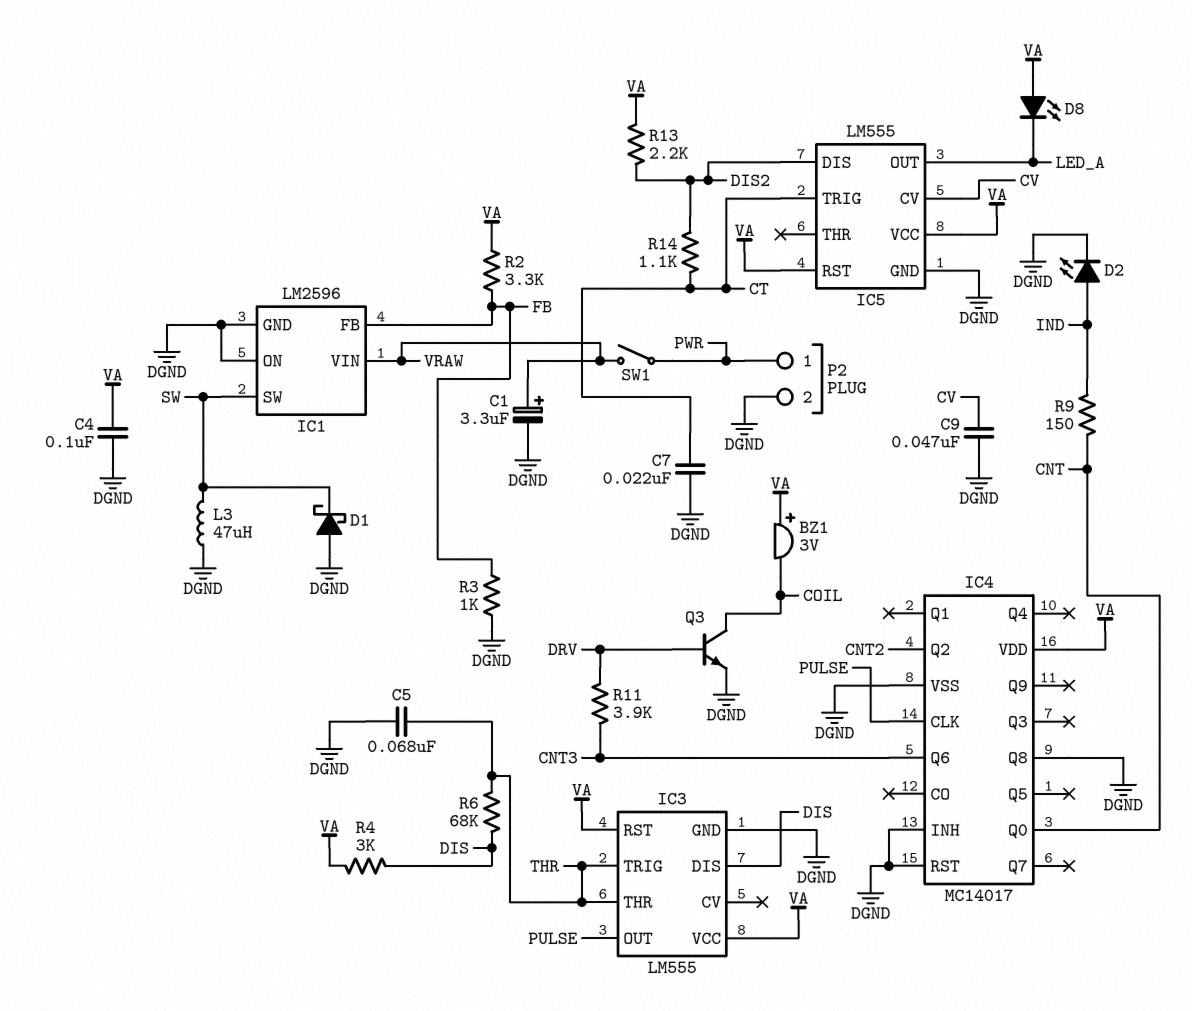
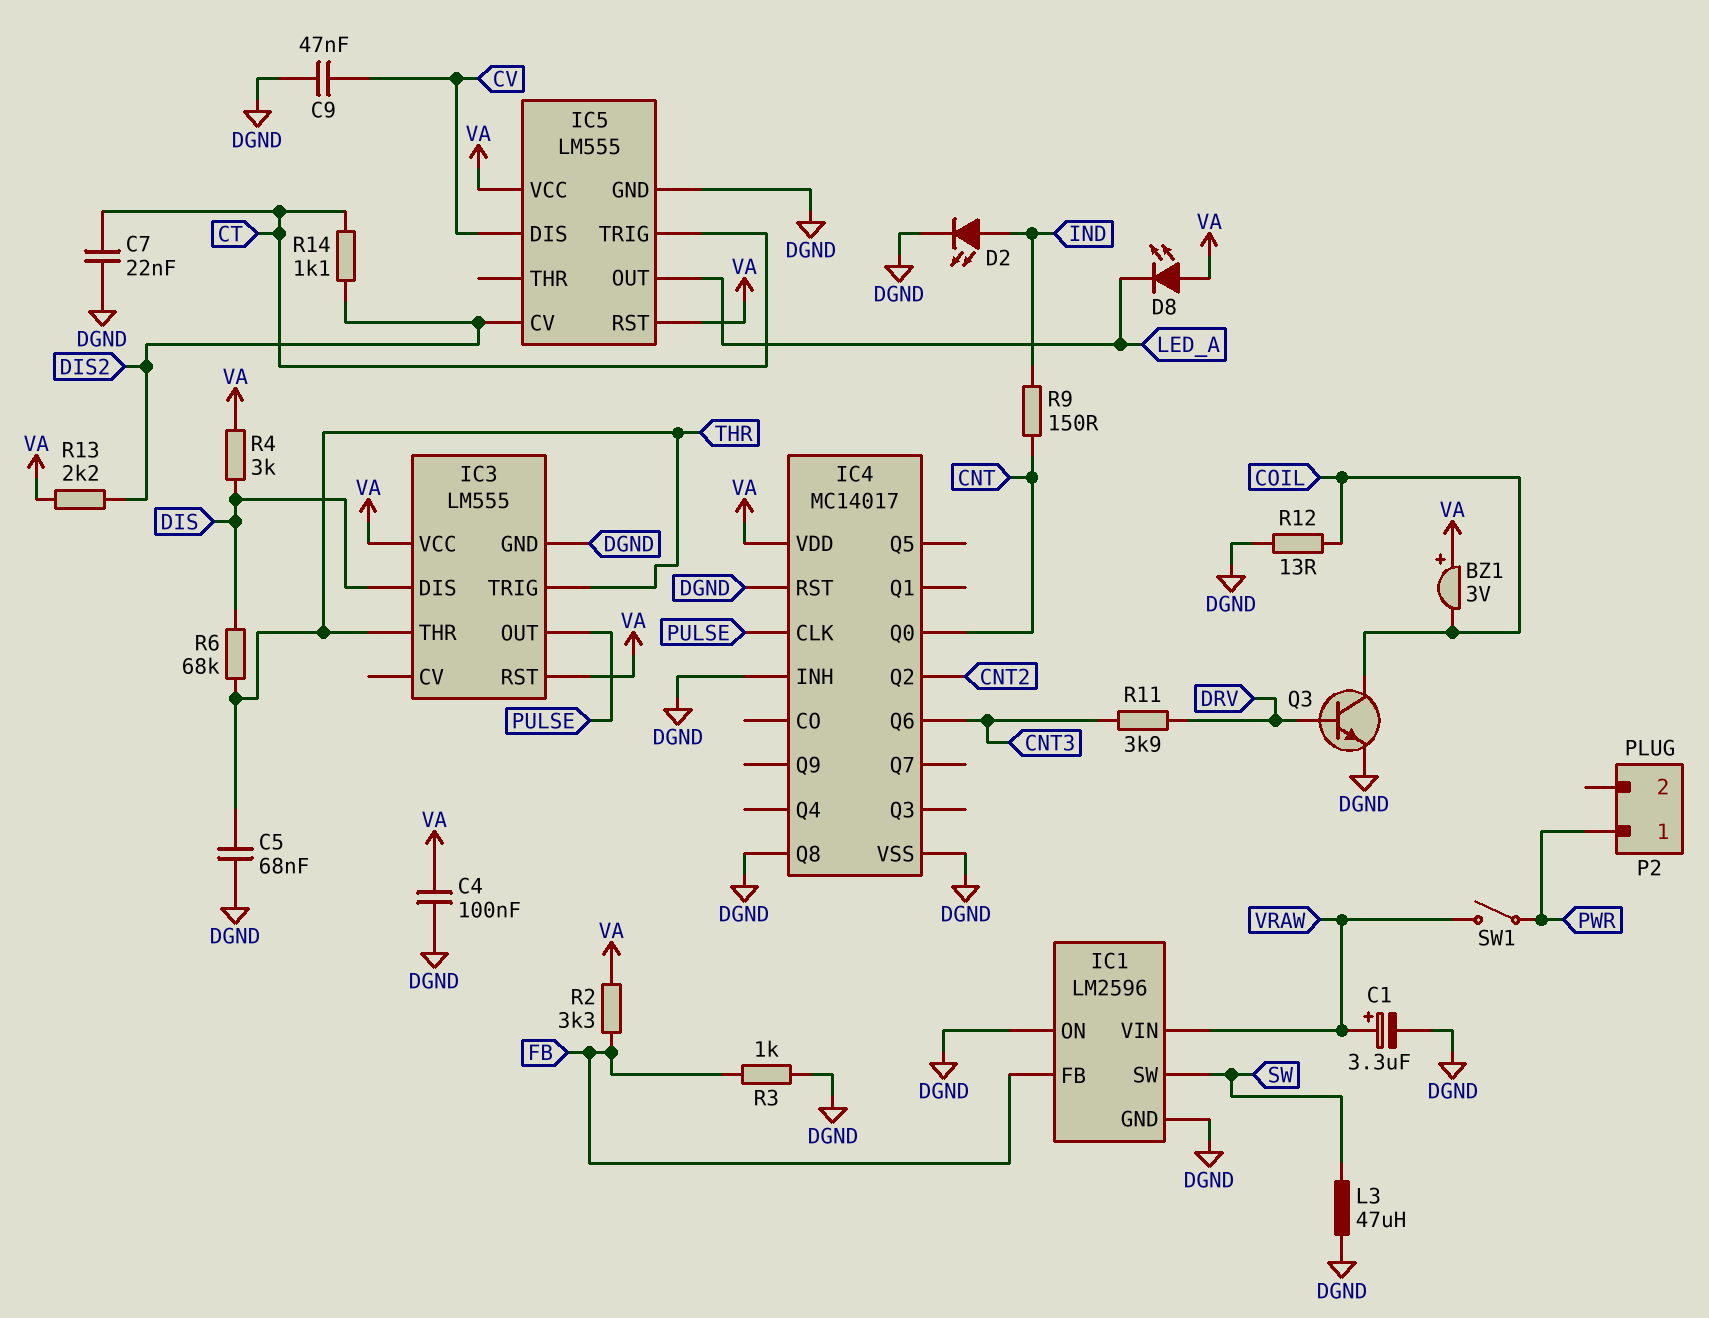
D1: schottky (A DGND, K SW) -> none
IC5 pin CV: CV -> DIS2
IC5 pin DIS: DIS2 -> CV
P2 pin 2: DGND -> none
R12: none -> 13 (COIL, DGND)

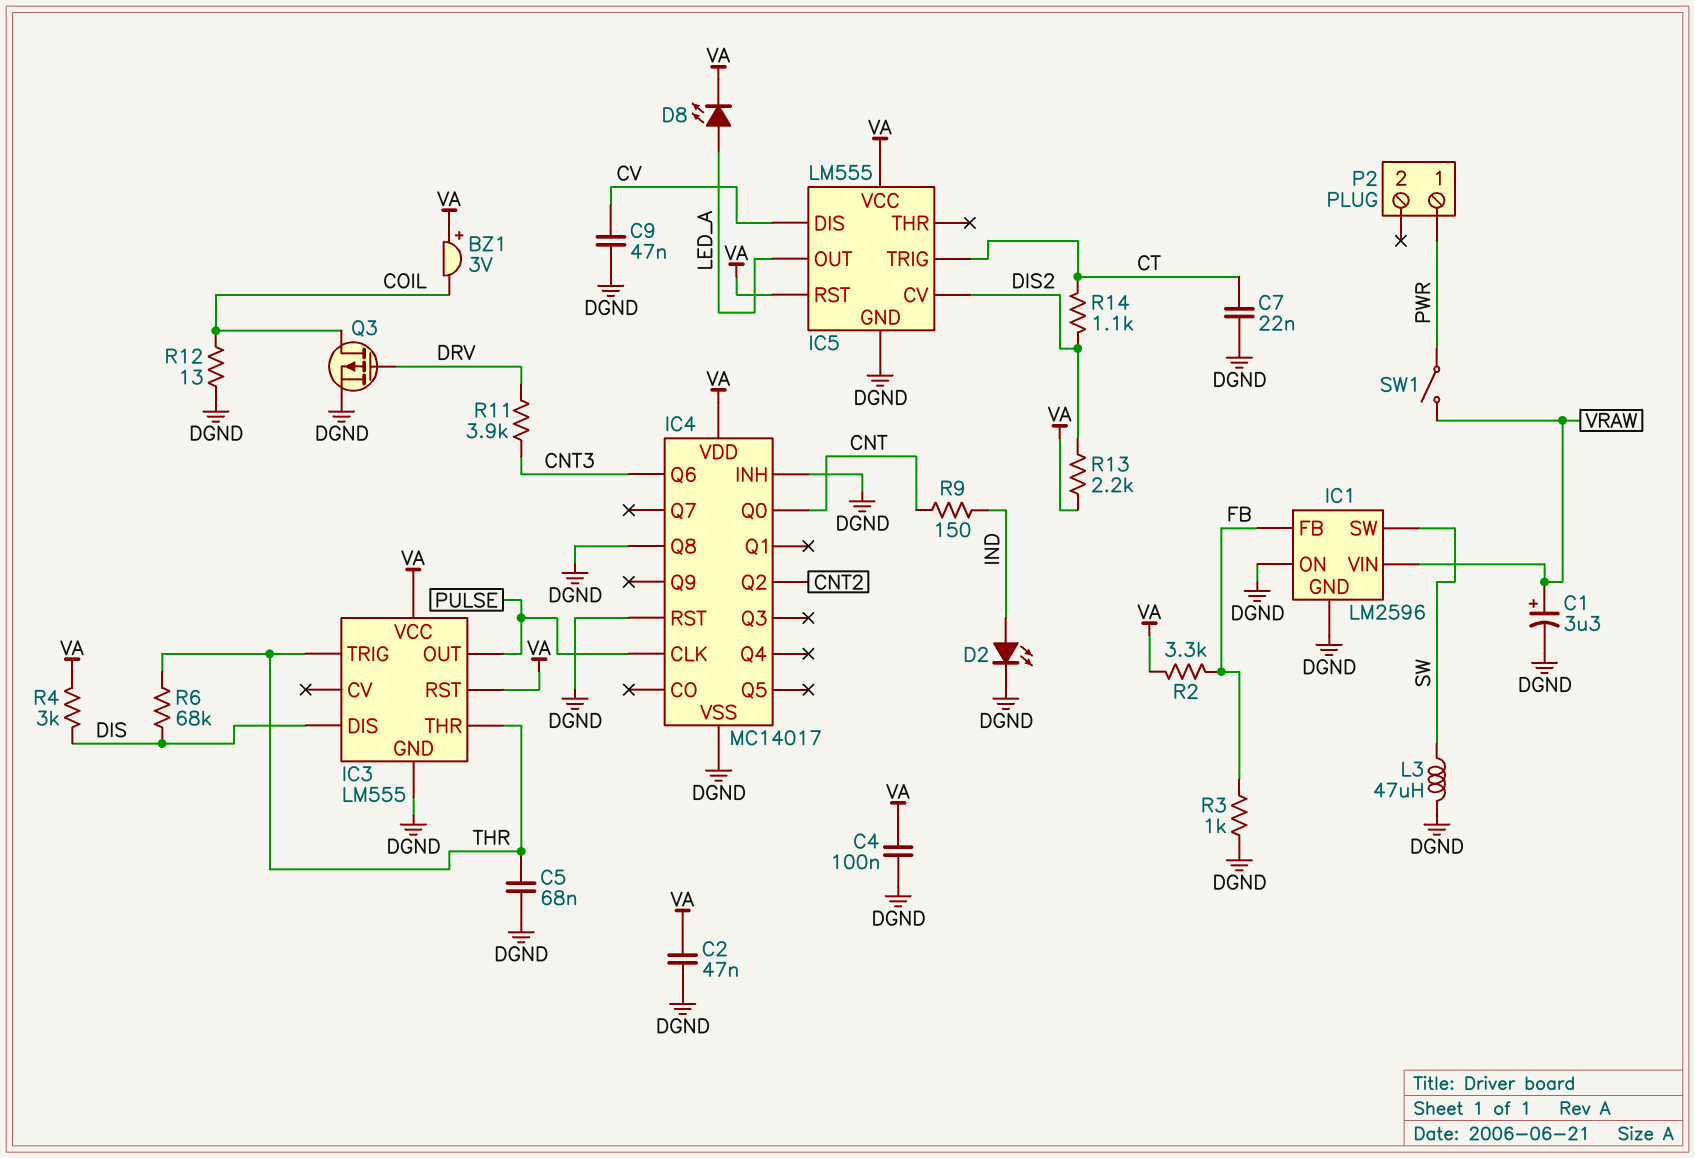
C2: none -> 47nF (DGND, VA)
D8: LED (A VA, K LED_A) -> LED (A LED_A, K VA)
Q3: NPN (B DRV, C COIL, E DGND) -> PMOS (G DRV, D COIL, S DGND)

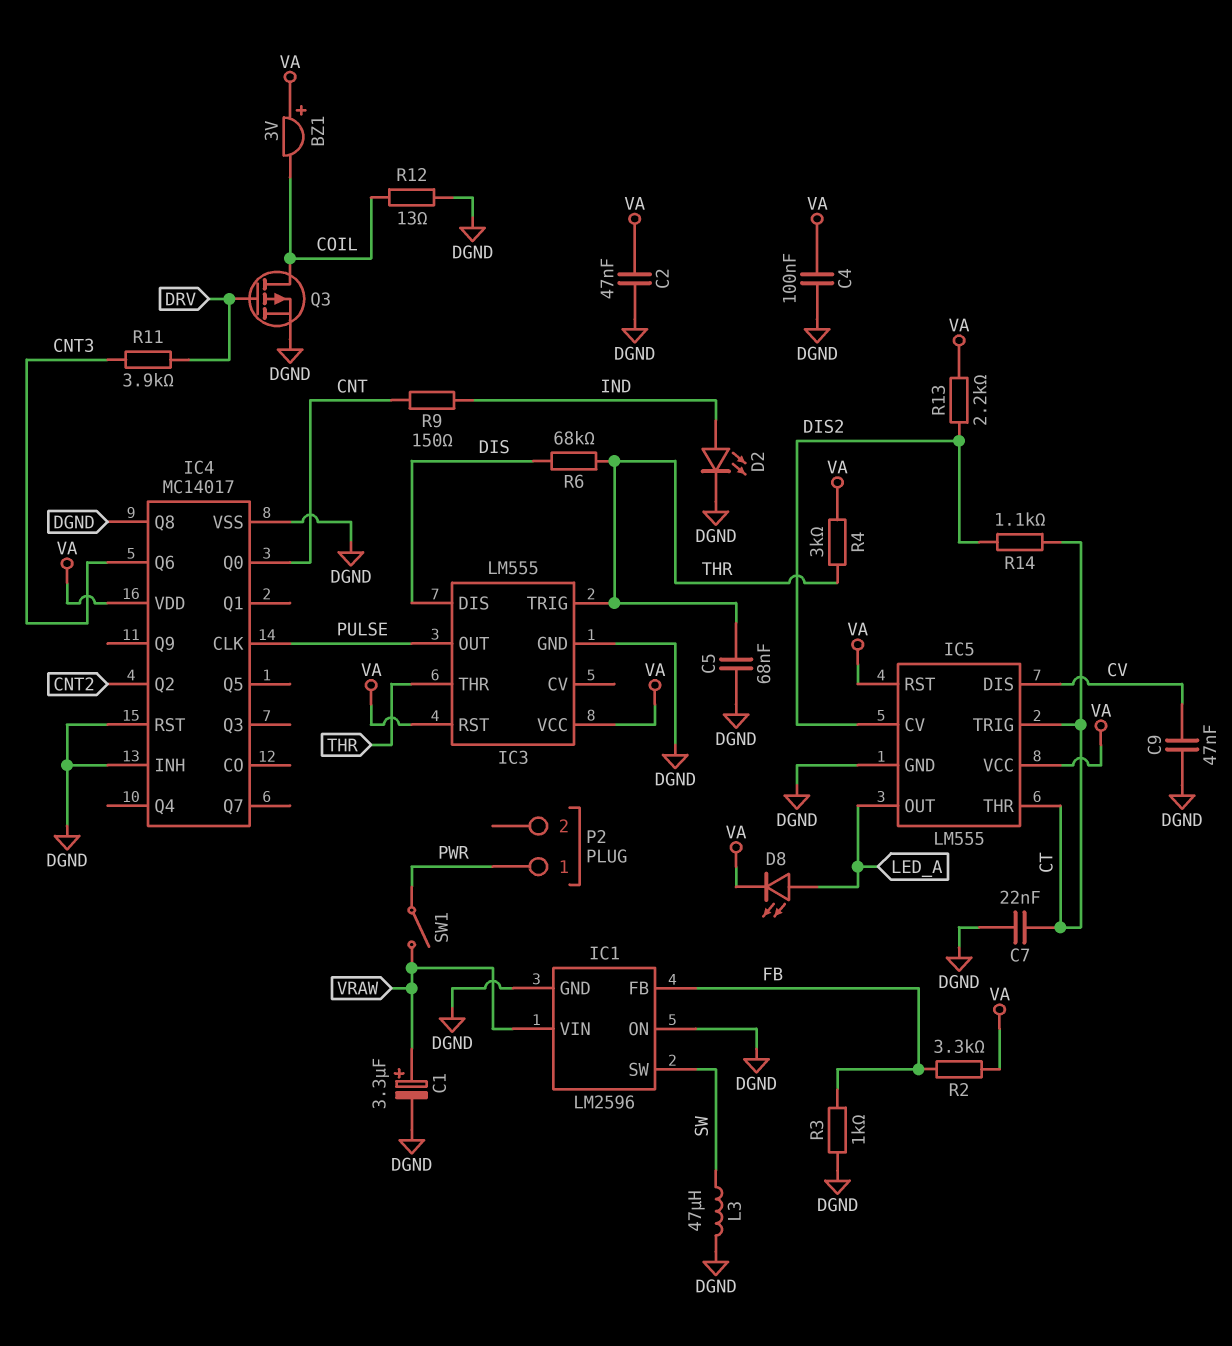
IC5 pin THR: none -> CT
R4: 3k (DIS, VA) -> 3k (THR, VA)

